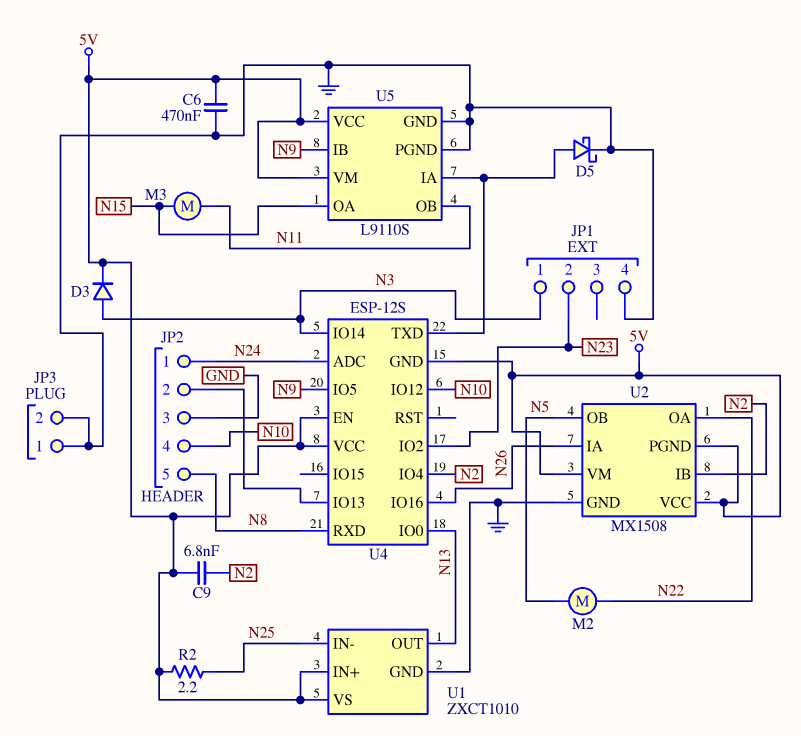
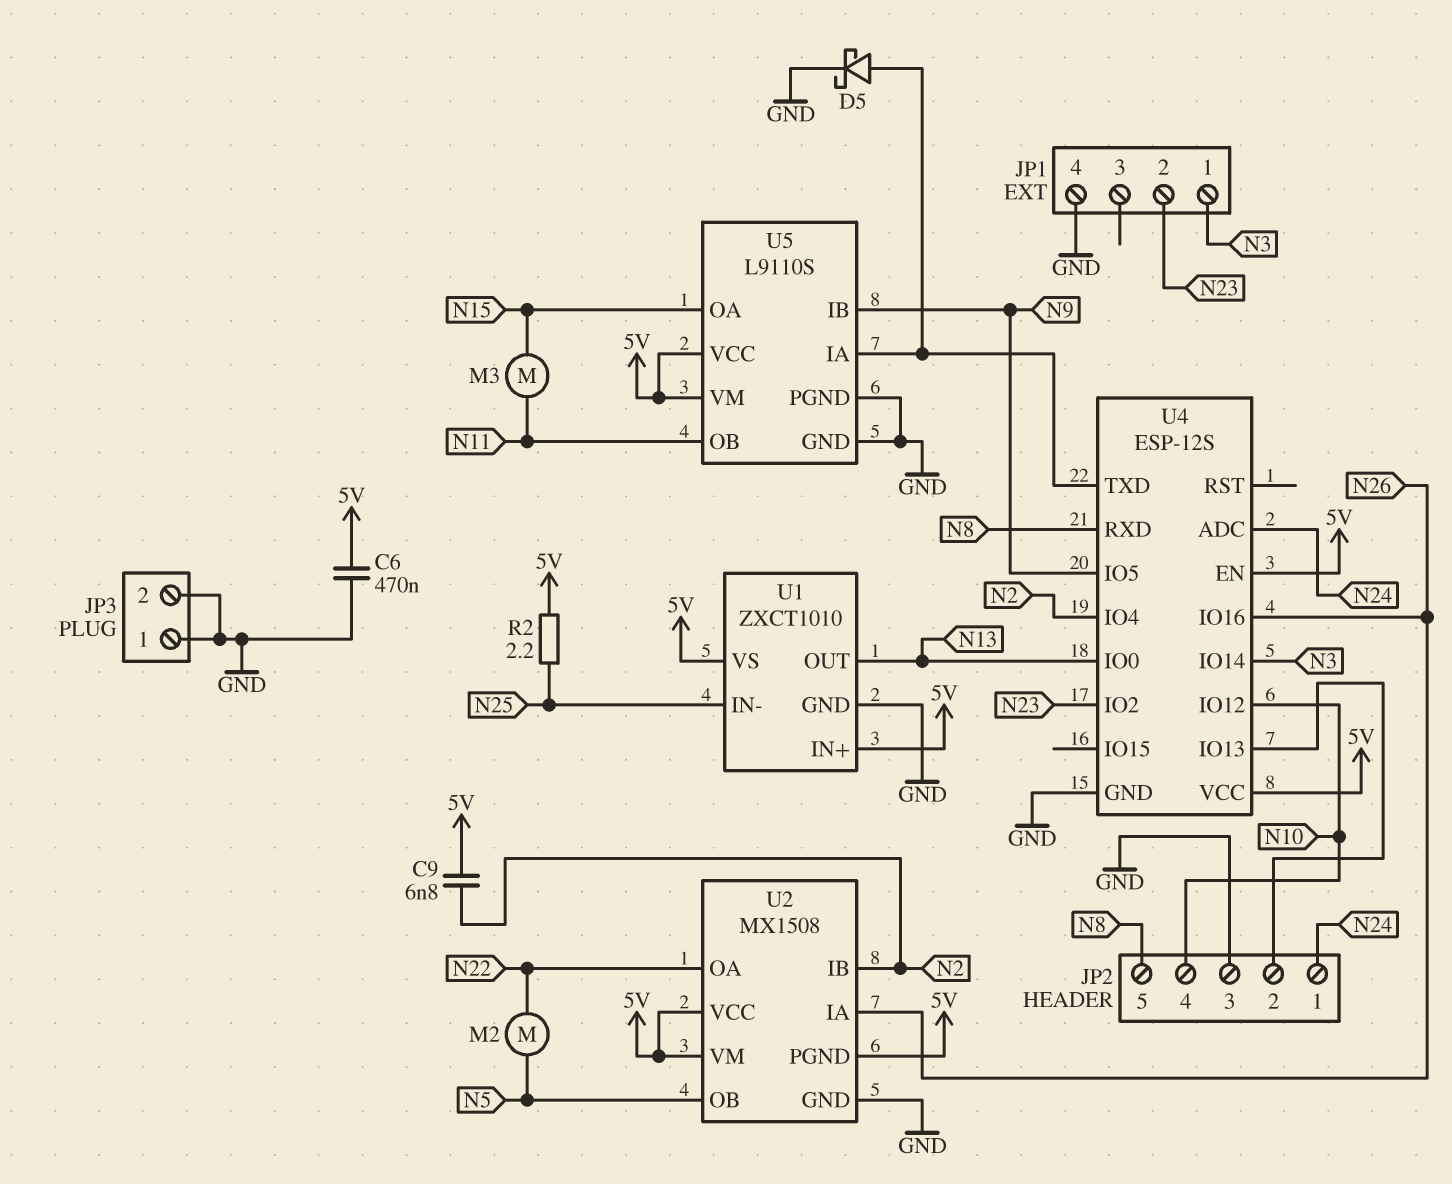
D3: diode (A N3, K 5V) -> none
U4 pin GND: 5V -> GND

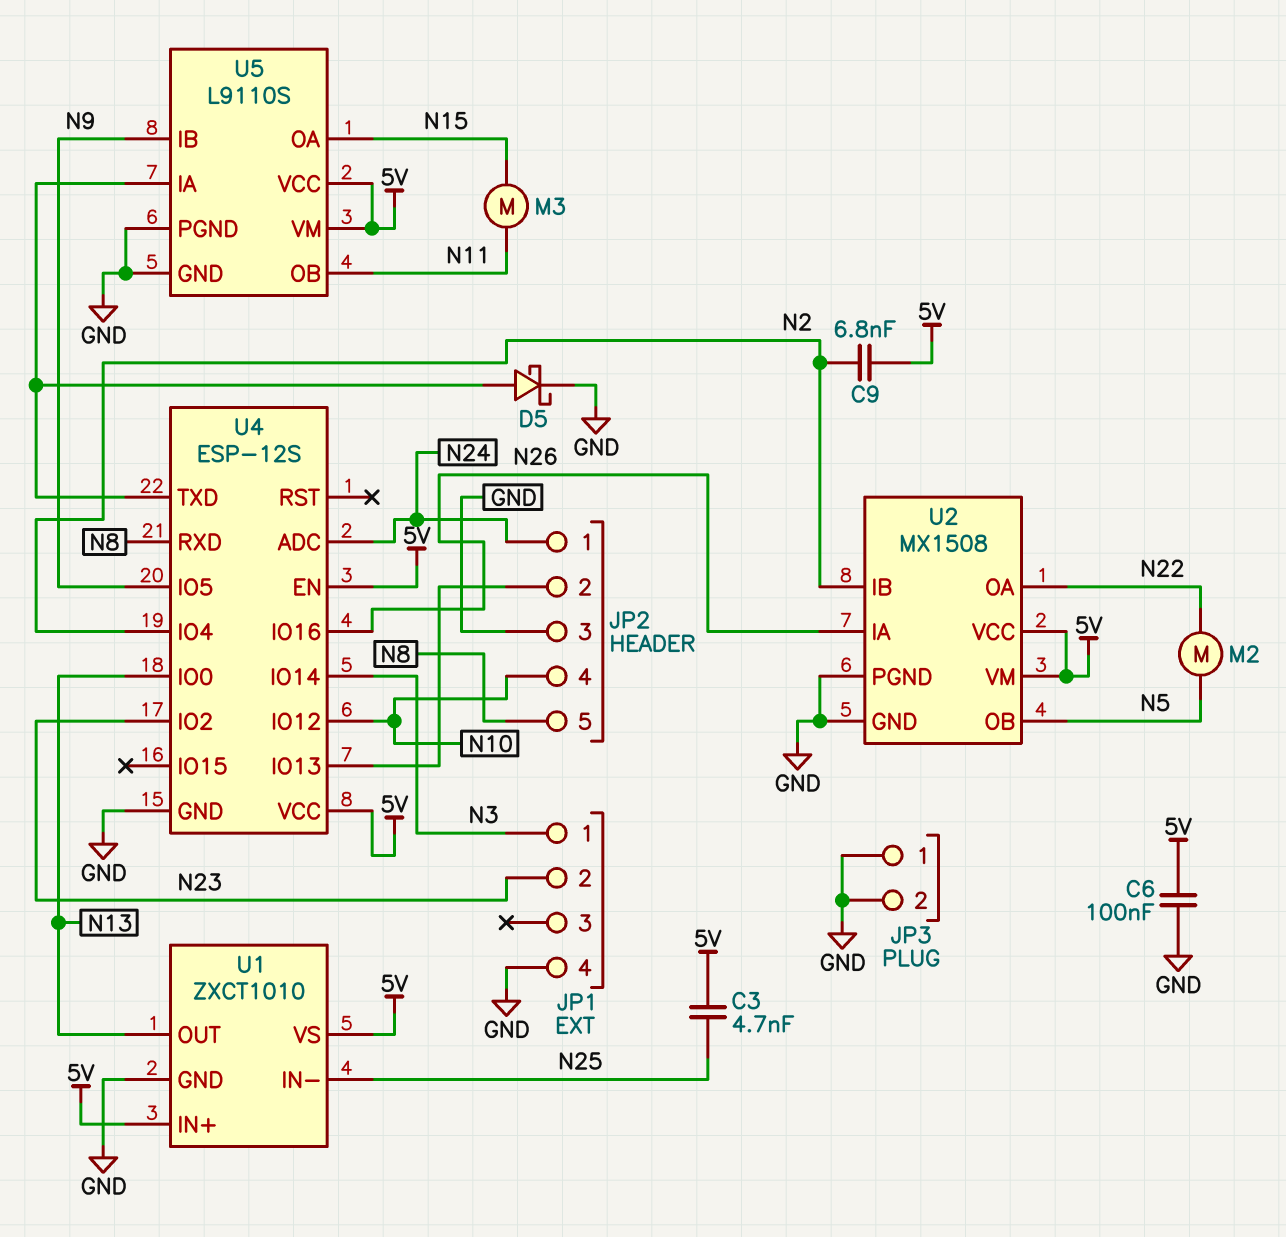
C3: none -> 4.7nF (5V, N25)
C6: 470nF (5V, GND) -> 100nF (5V, GND)
R2: 2.2 (5V, N25) -> none
U2 pin PGND: 5V -> GND

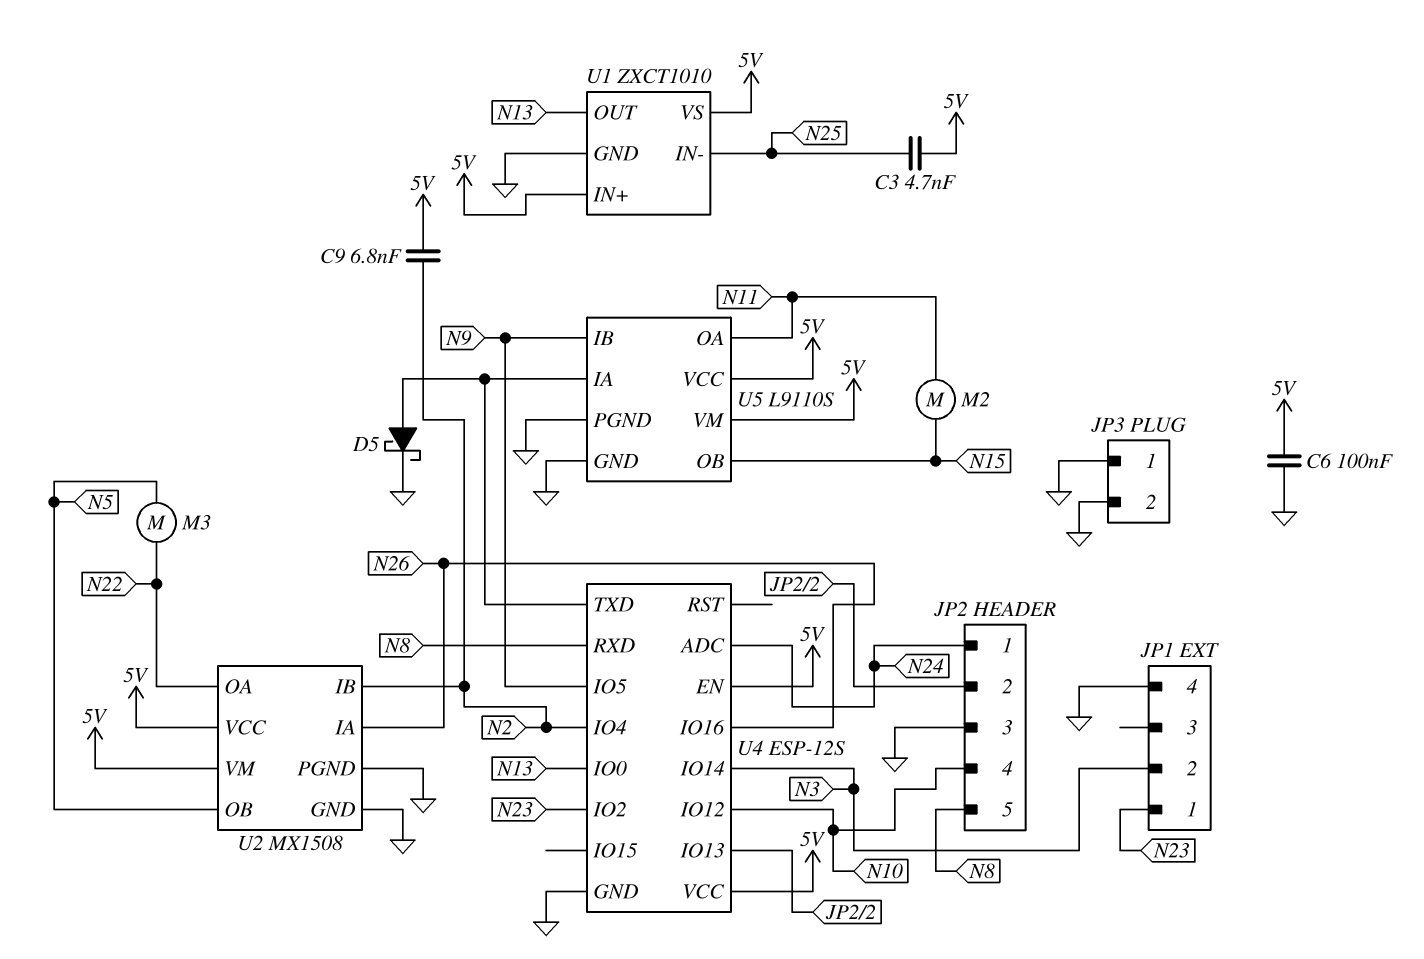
JP1 pin 1: N3 -> N23
JP1 pin 2: N23 -> N3
M2: motor (N5, N22) -> motor (N11, N15)
M3: motor (N11, N15) -> motor (N5, N22)
U5 pin OA: N15 -> N11
U5 pin OB: N11 -> N15

